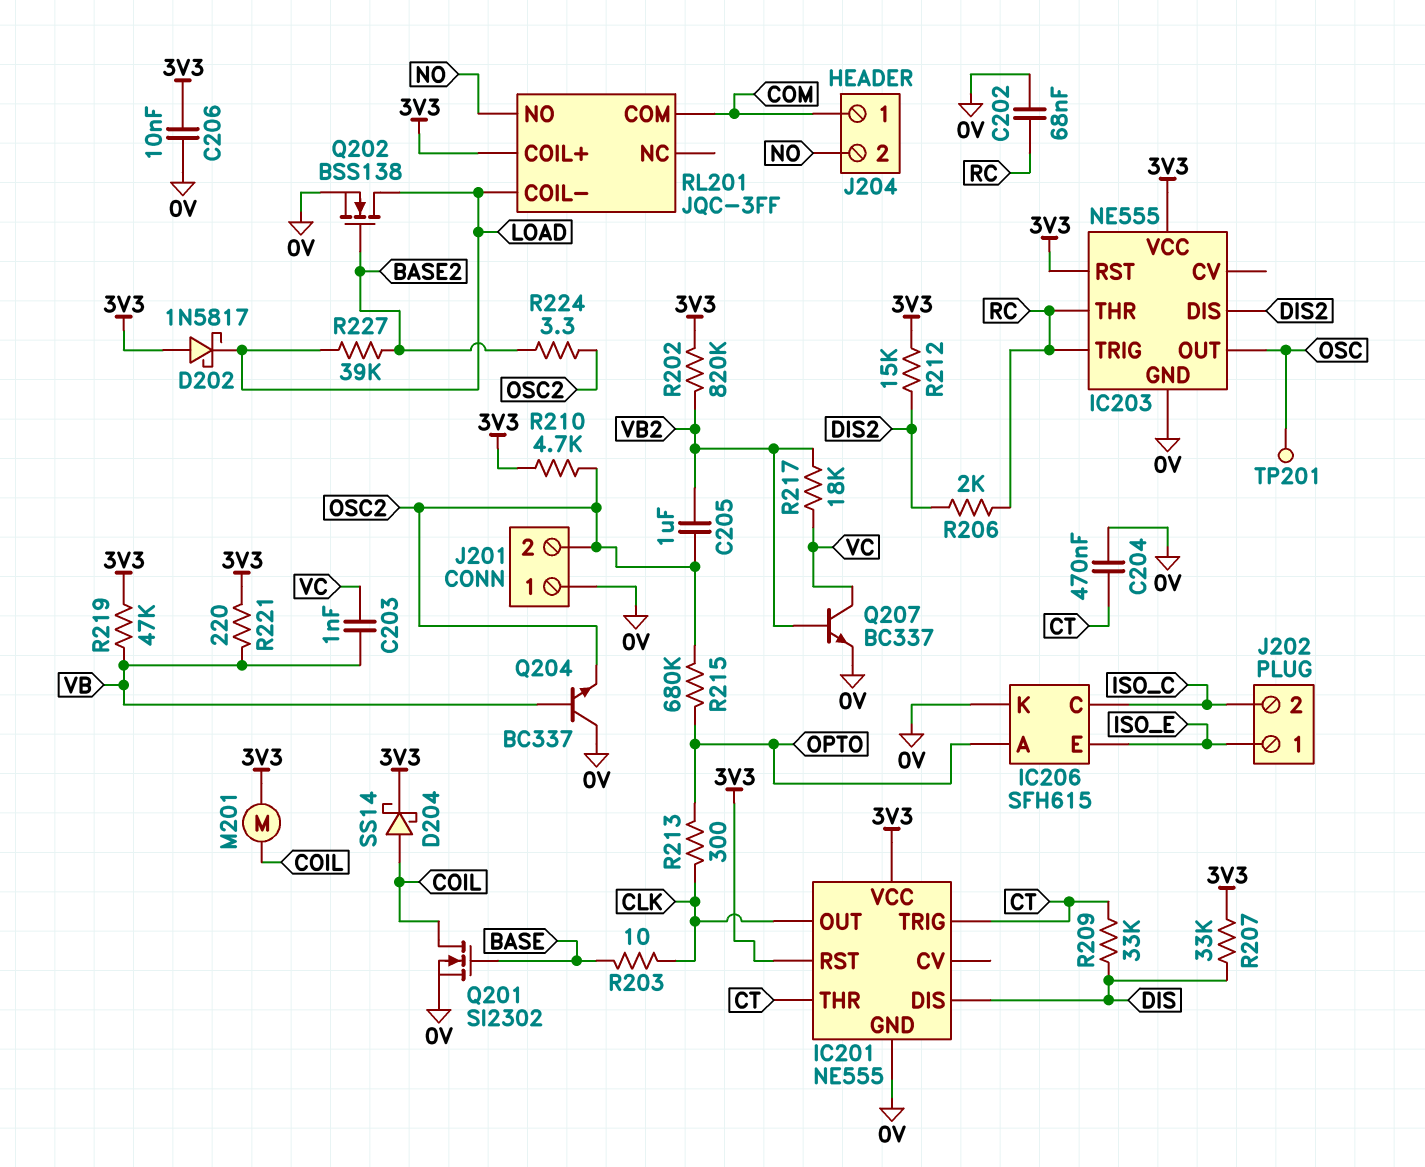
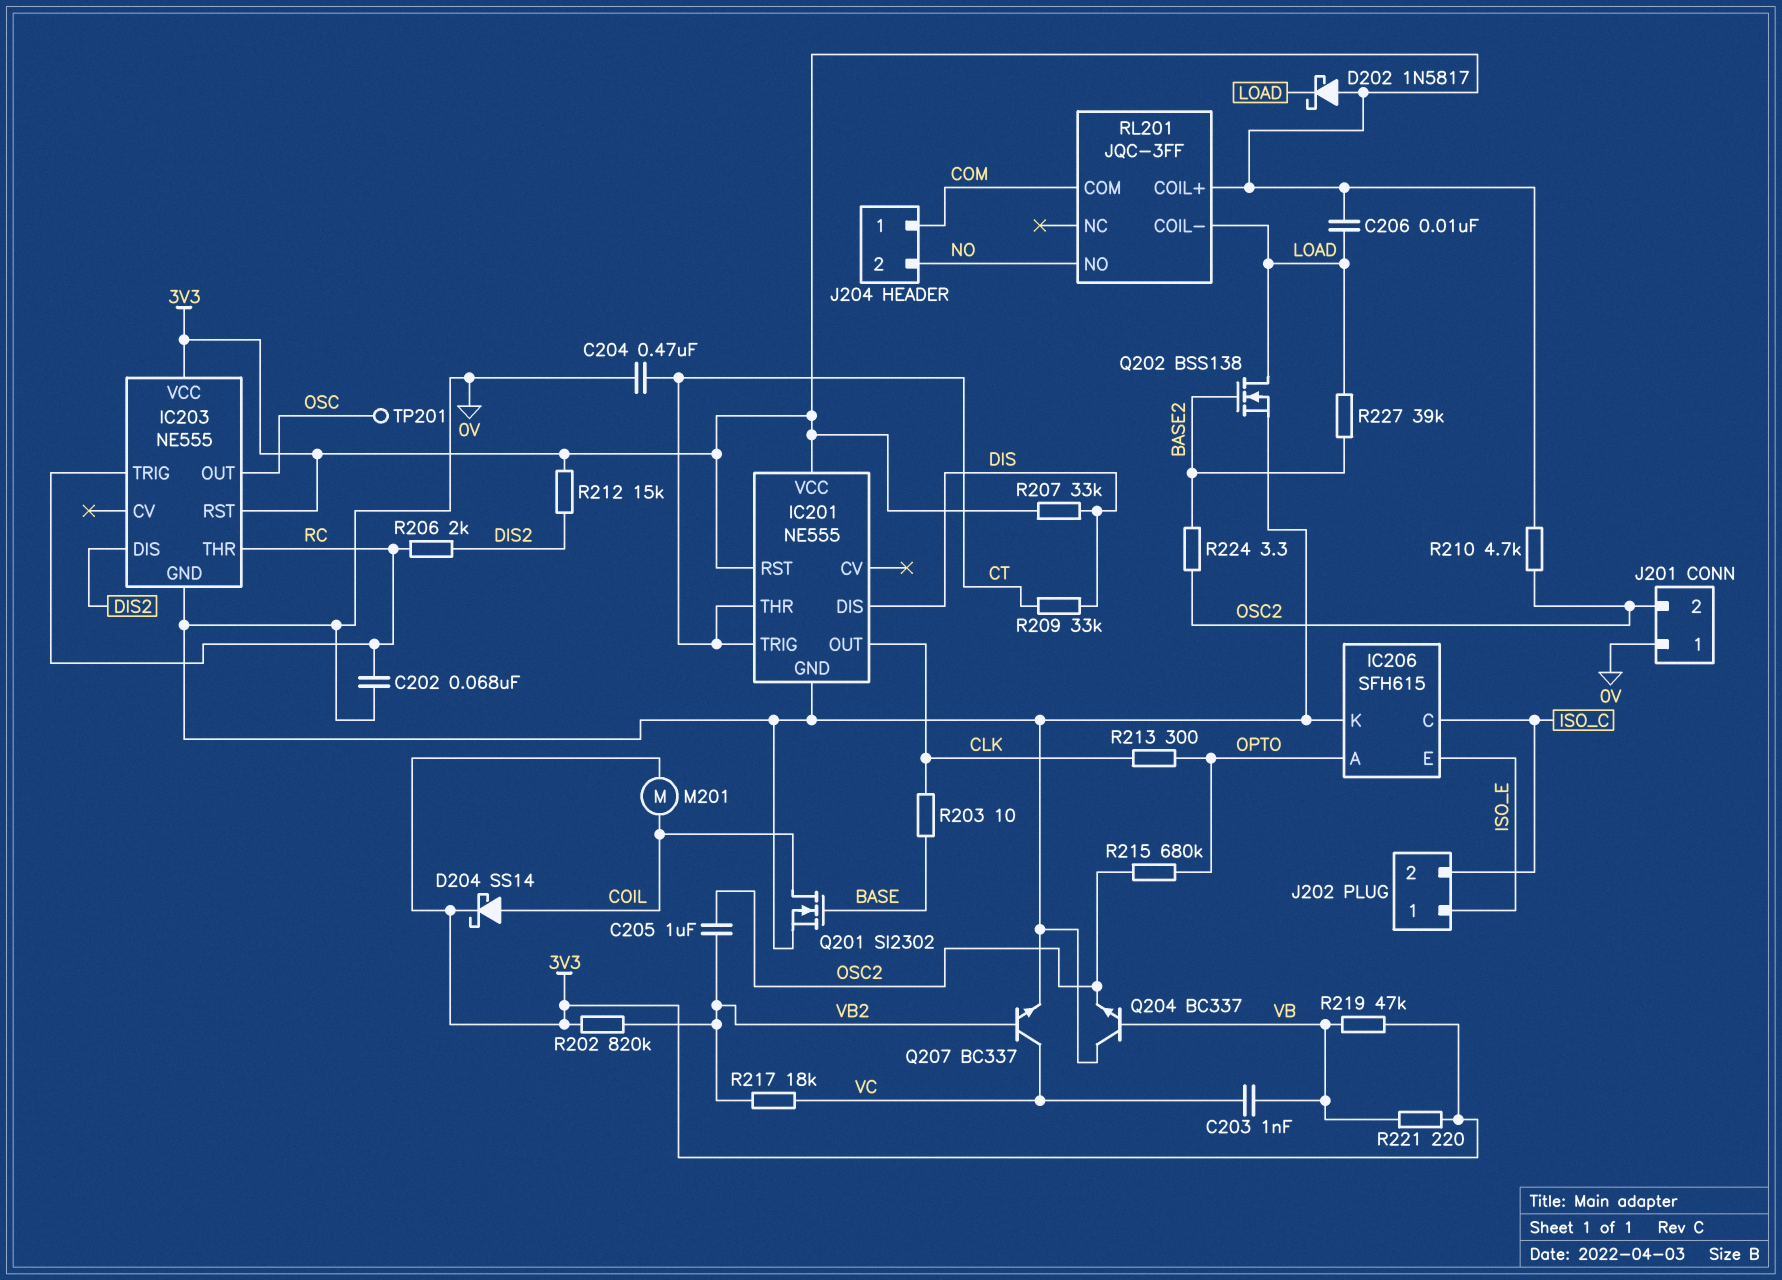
C206: 10nF (0V, 3V3) -> 10nF (3V3, LOAD)

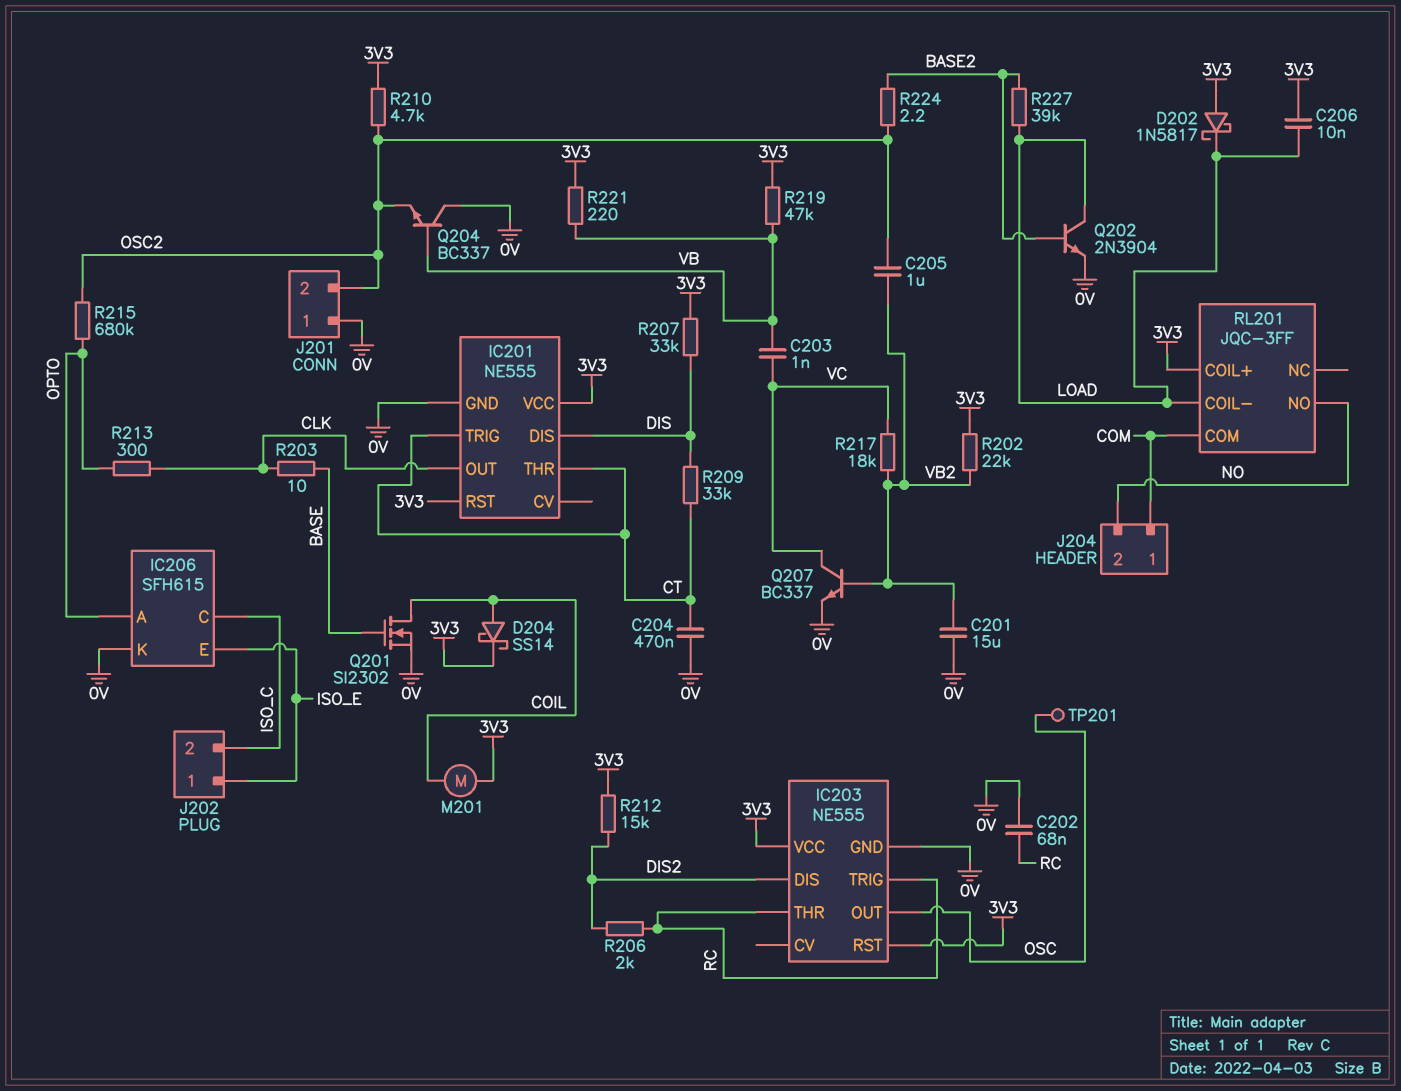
C201: none -> 15uF (0V, VB2)
Q202: NMOS BSS138 (G BASE2, D LOAD, S 0V) -> NPN 2N3904 (B BASE2, C LOAD, E 0V)
R202: 820k (3V3, VB2) -> 22k (3V3, VB2)
R224: 3.3 (BASE2, OSC2) -> 2.2 (BASE2, OSC2)

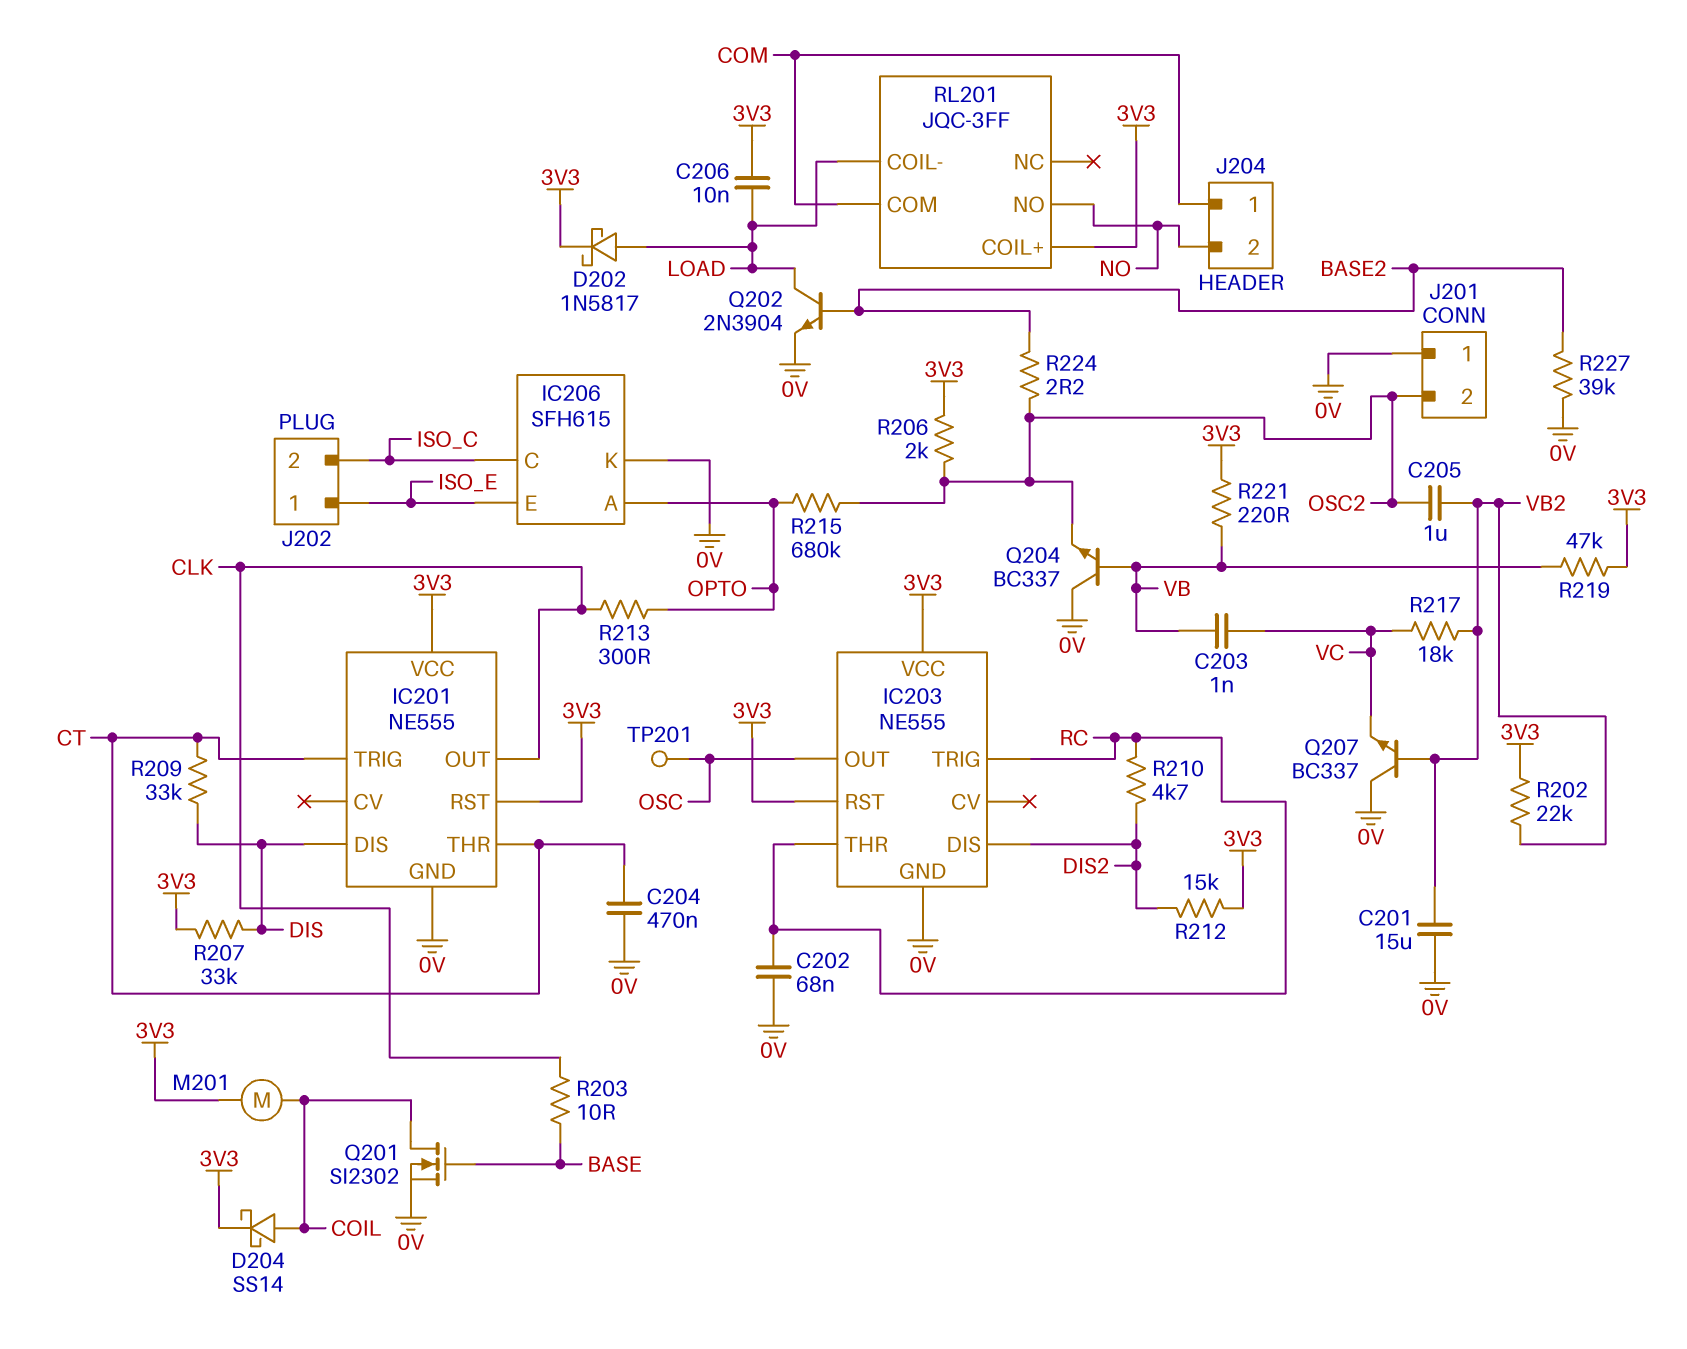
D202: schottky 1N5817 (A 3V3, K LOAD) -> schottky 1N5817 (A LOAD, K 3V3)
Q207: NPN BC337 (B VB2, C VC, E 0V) -> NPN BC337 (B VB2, C 0V, E VC)
R206: 2k (DIS2, RC) -> 2k (3V3, OSC2)
R210: 4.7k (3V3, OSC2) -> 4.7k (DIS2, RC)
R227: 39k (BASE2, LOAD) -> 39k (0V, BASE2)

